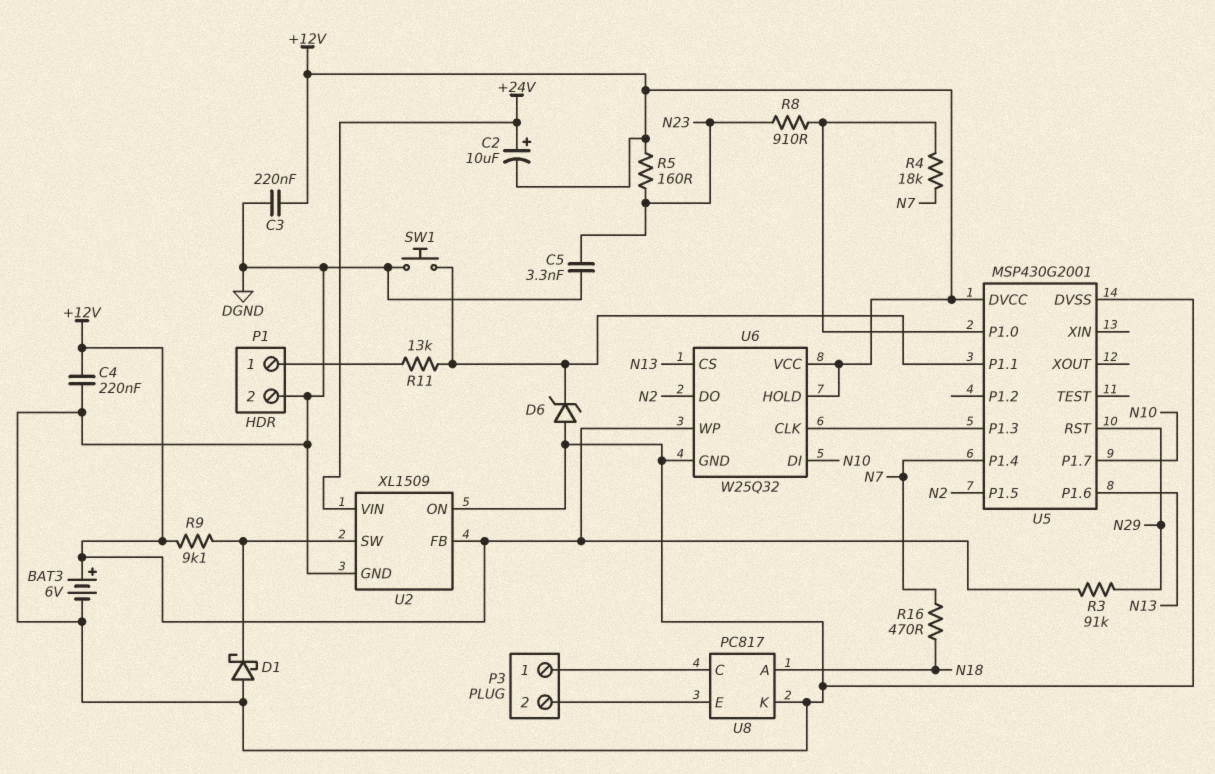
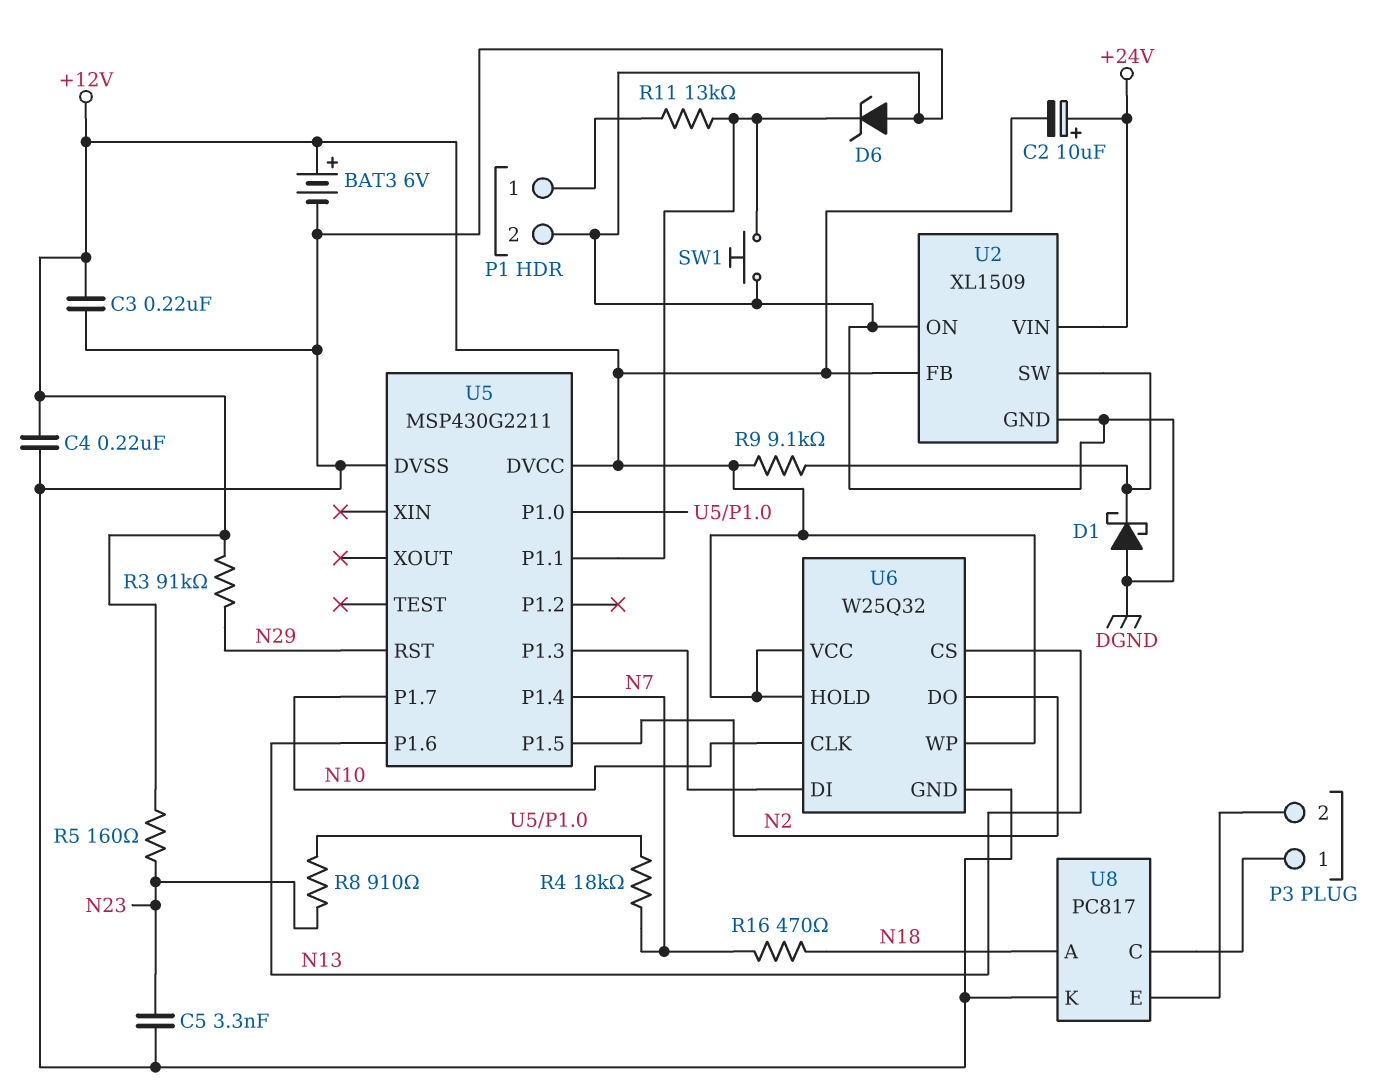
U5: MSP430G2001 -> MSP430G2211
U6 pin CLK: U5/P1.3 -> N10
U6 pin DI: N10 -> U5/P1.3

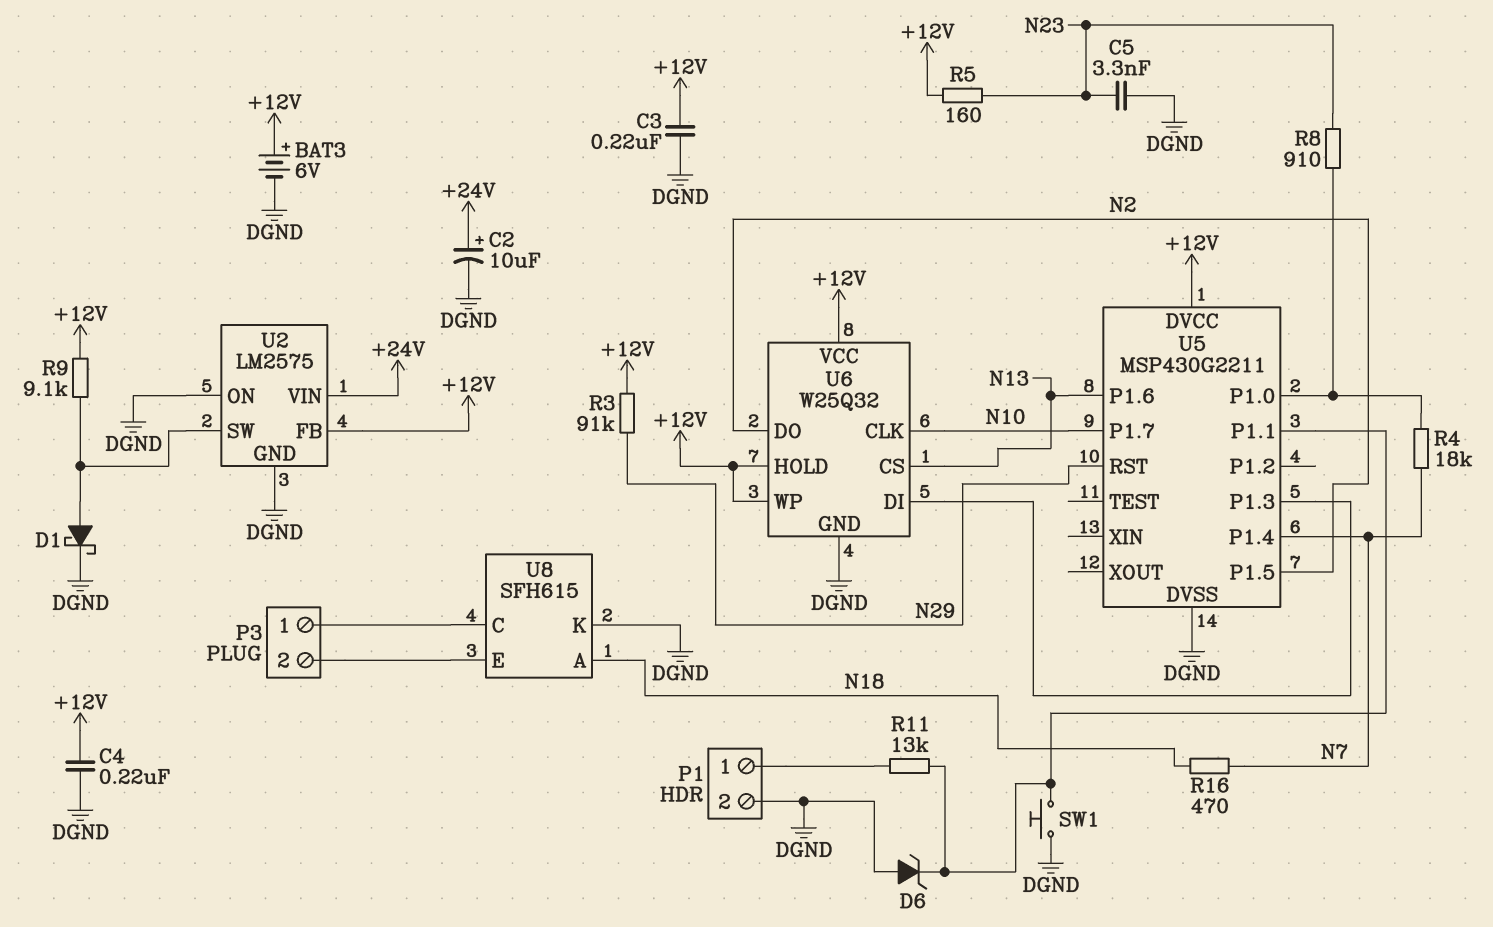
C2: 10uF (plus +24V, minus +12V) -> 10uF (plus +24V, minus DGND)
D1: schottky (A DGND, K U2/SW) -> schottky (A U2/SW, K DGND)
U2: XL1509 -> LM2575
U8: PC817 -> SFH615

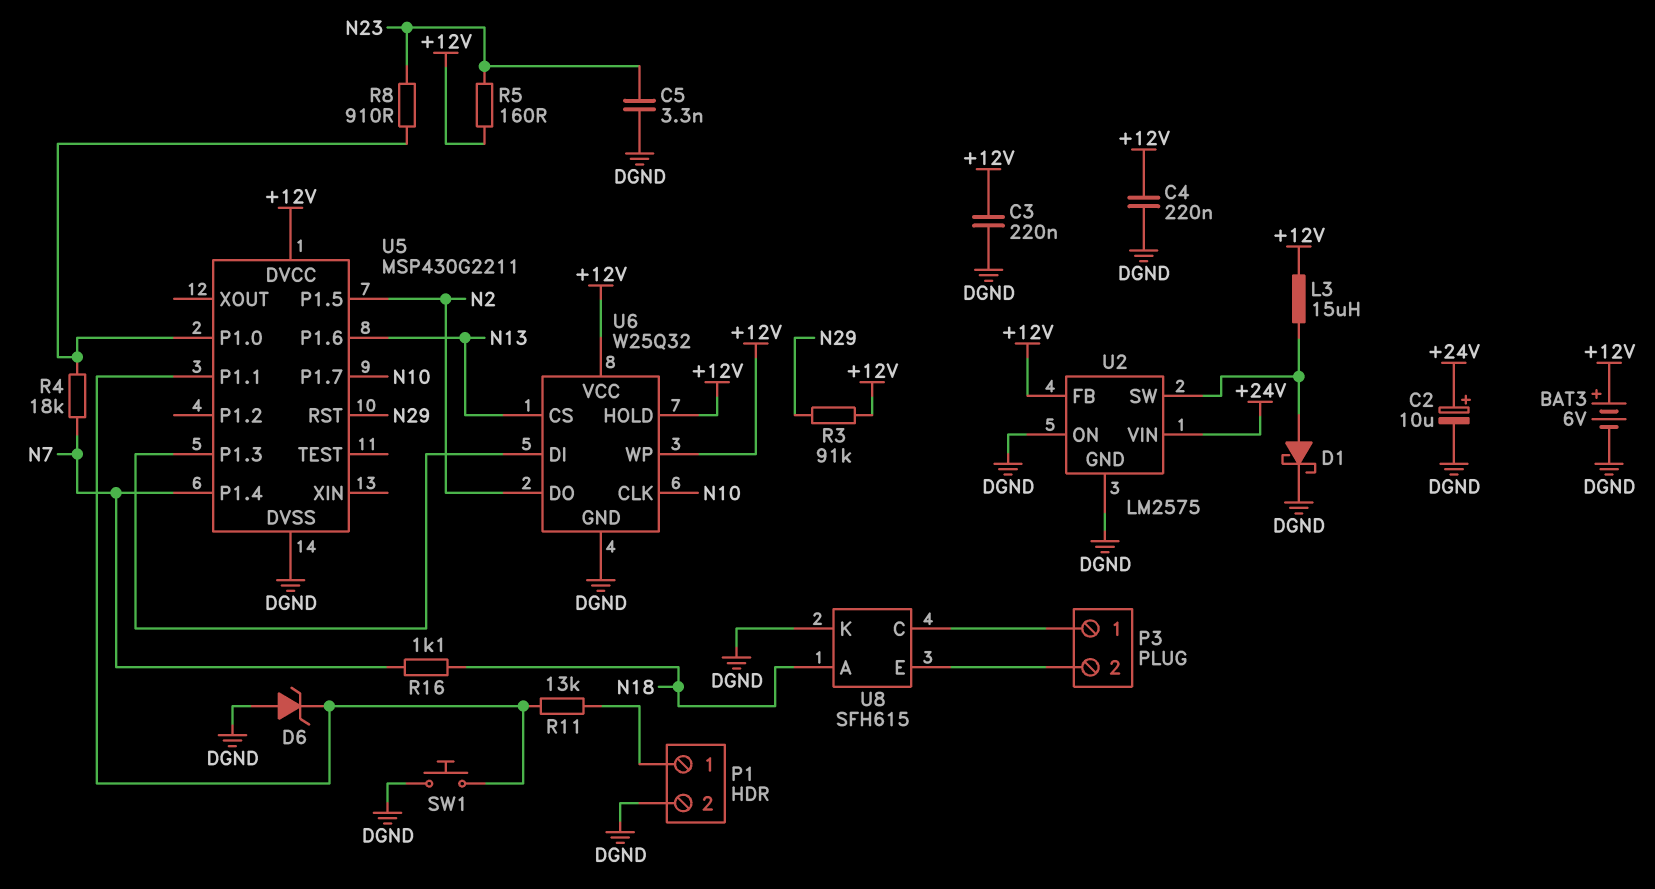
L3: none -> 15uH (+12V, U2/SW)
R9: 9.1k (+12V, U2/SW) -> none
R16: 470 (N7, N18) -> 1.1k (N7, N18)

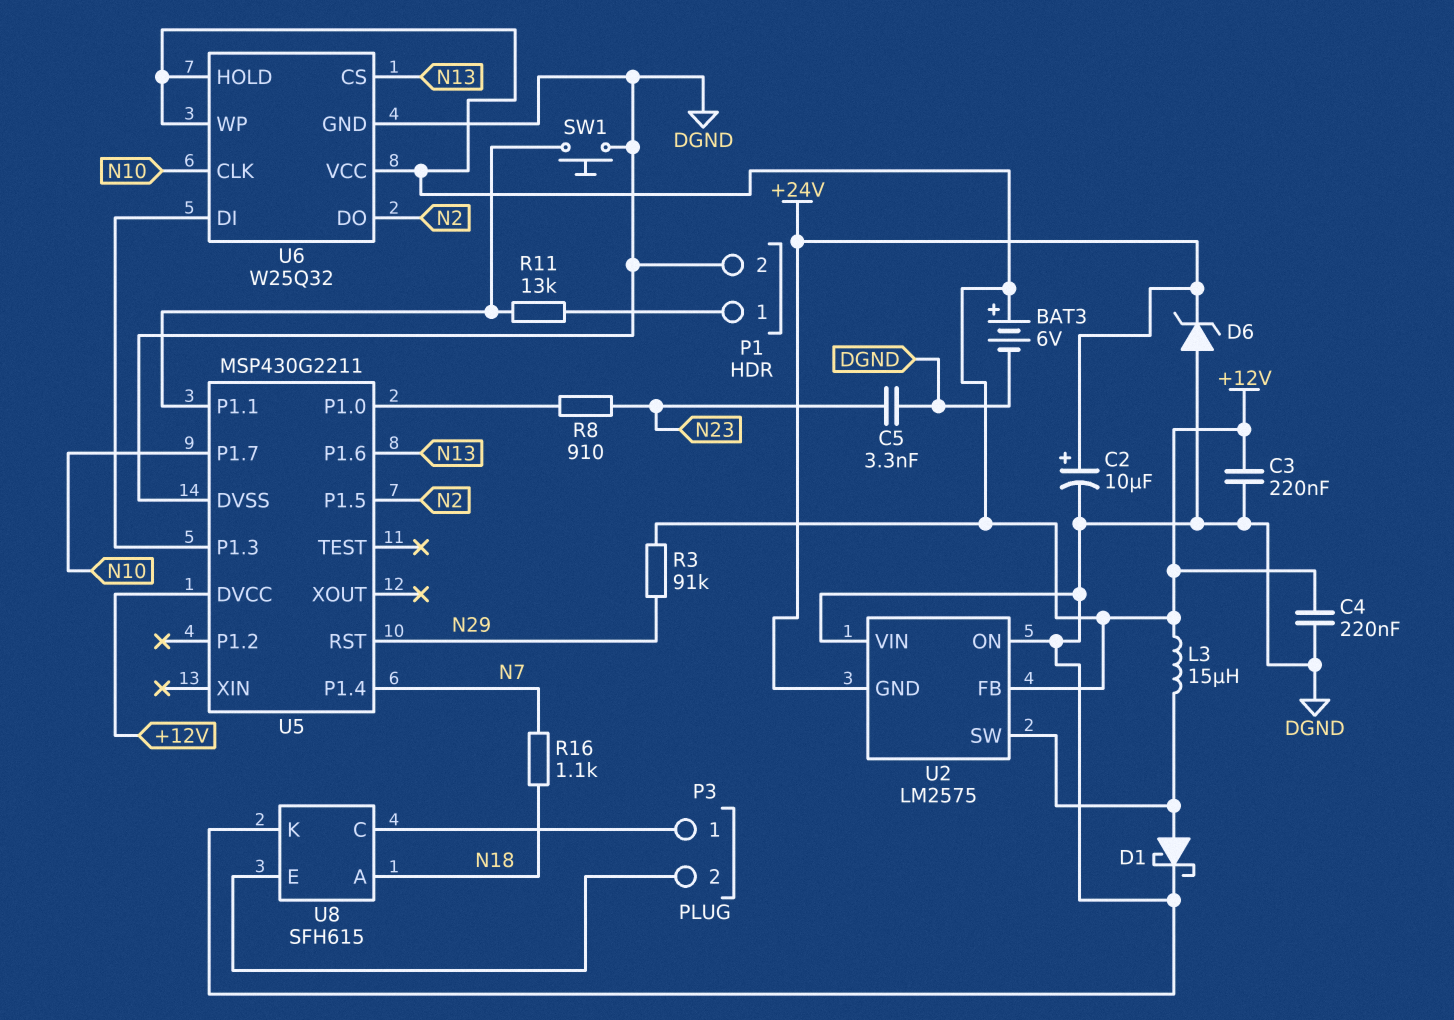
D6: zener (A DGND, K U5/P1.1) -> zener (A DGND, K +24V)
R4: 18k (N7, U5/P1.0) -> none
R5: 160 (+12V, N23) -> none
U2 pin GND: DGND -> +24V
U2 pin VIN: +24V -> DGND

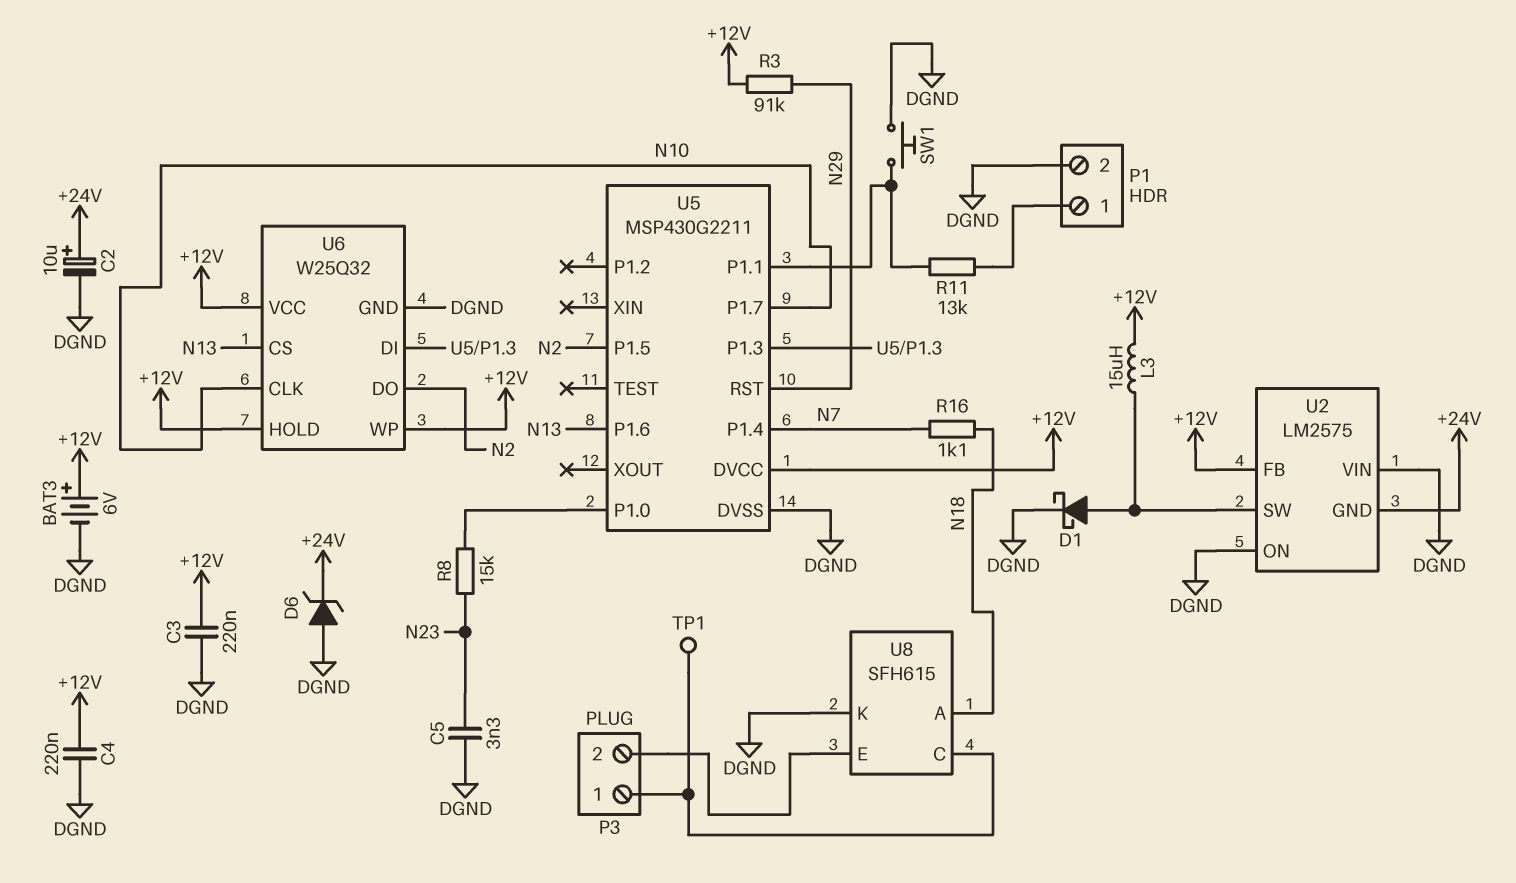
R8: 910 (N23, U5/P1.0) -> 15k (N23, U5/P1.0)
TP1: none -> test point (P3/1)

